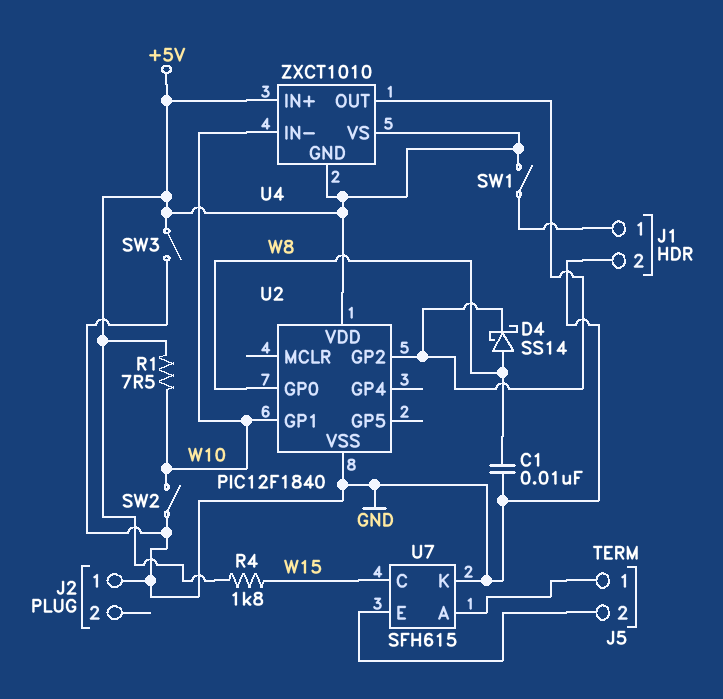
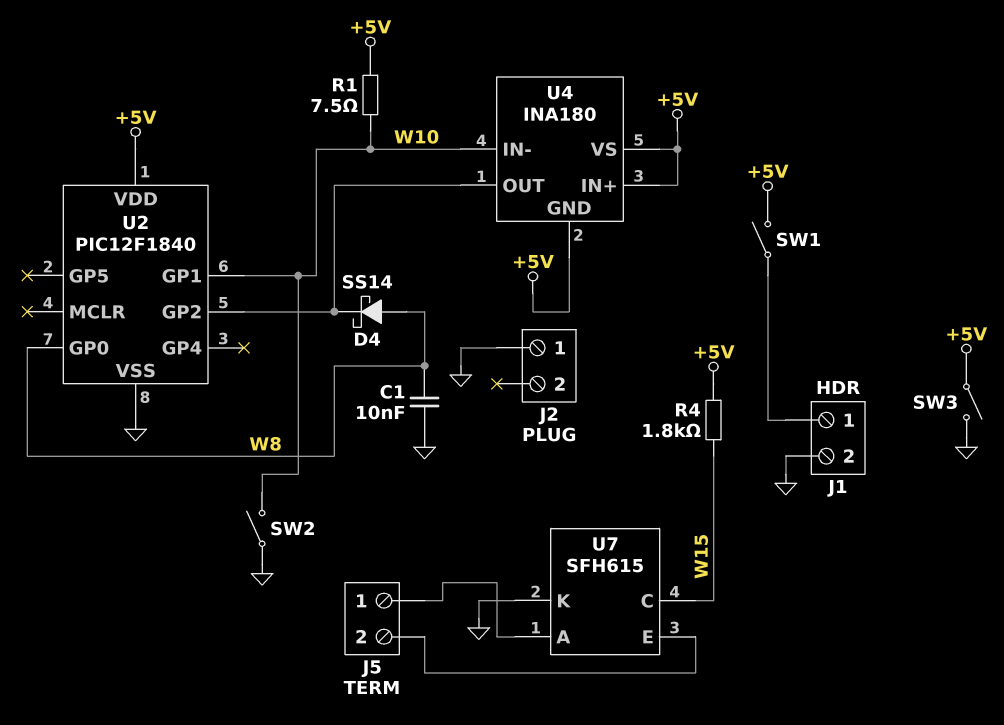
U4: ZXCT1010 -> INA180

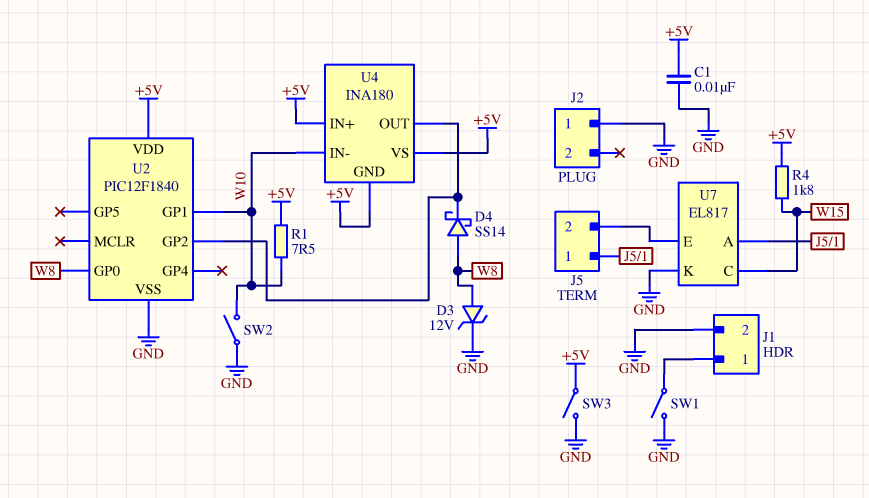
C1: 10nF (GND, W8) -> 10nF (+5V, GND)
D3: none -> zener 12V (A W8, K GND)
SW1: switch (+5V, J1/1) -> switch (GND, J1/1)
U7: SFH615 -> EL817

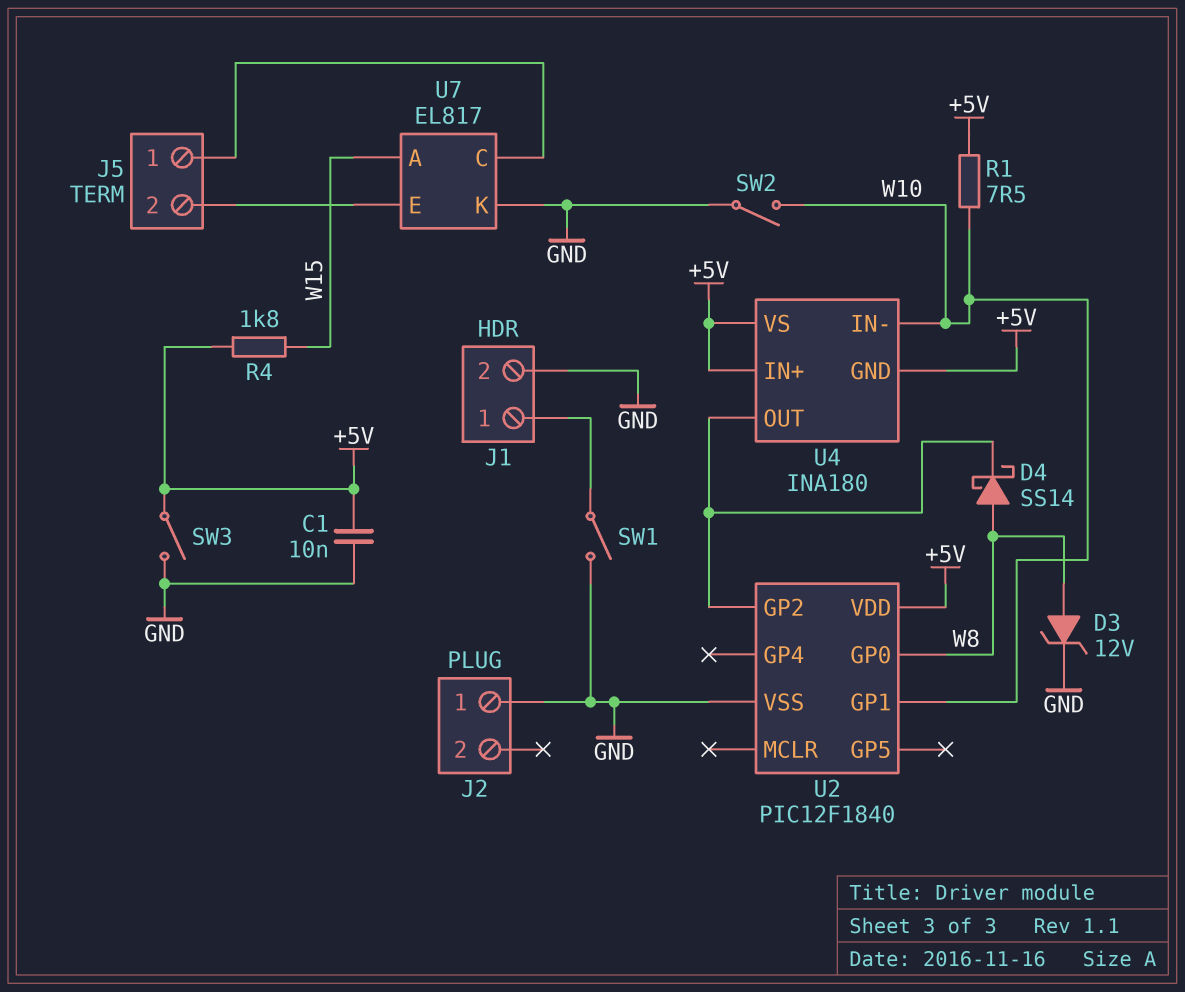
U7 pin A: J5/1 -> W15
U7 pin C: W15 -> J5/1

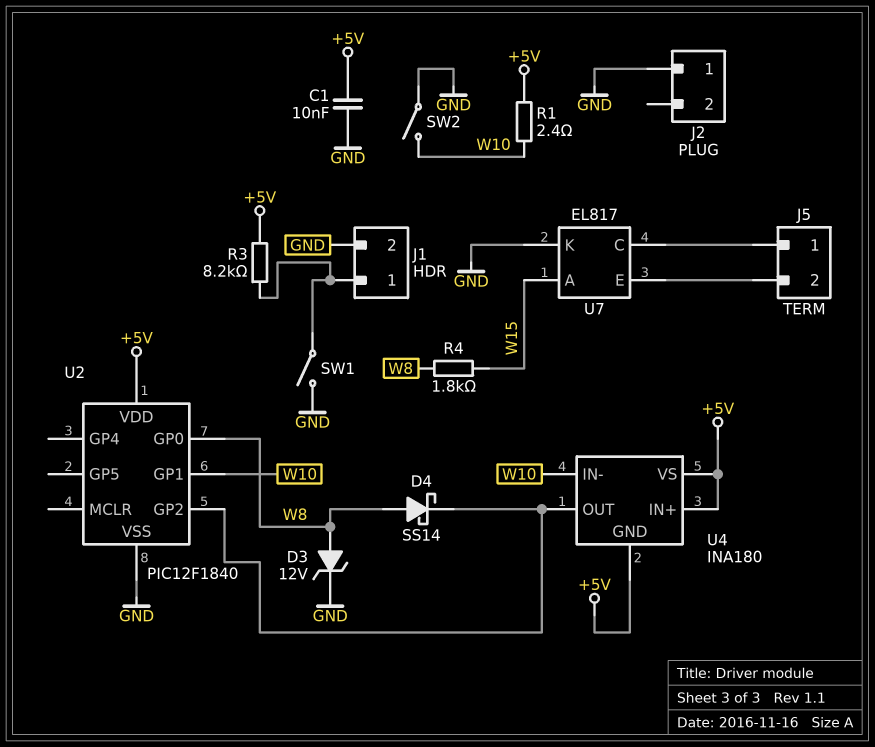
R1: 7.5 (+5V, W10) -> 2.4 (+5V, W10)
R3: none -> 8.2k (+5V, J1/1)
R4: 1.8k (+5V, W15) -> 1.8k (W8, W15)
SW3: switch (+5V, GND) -> none

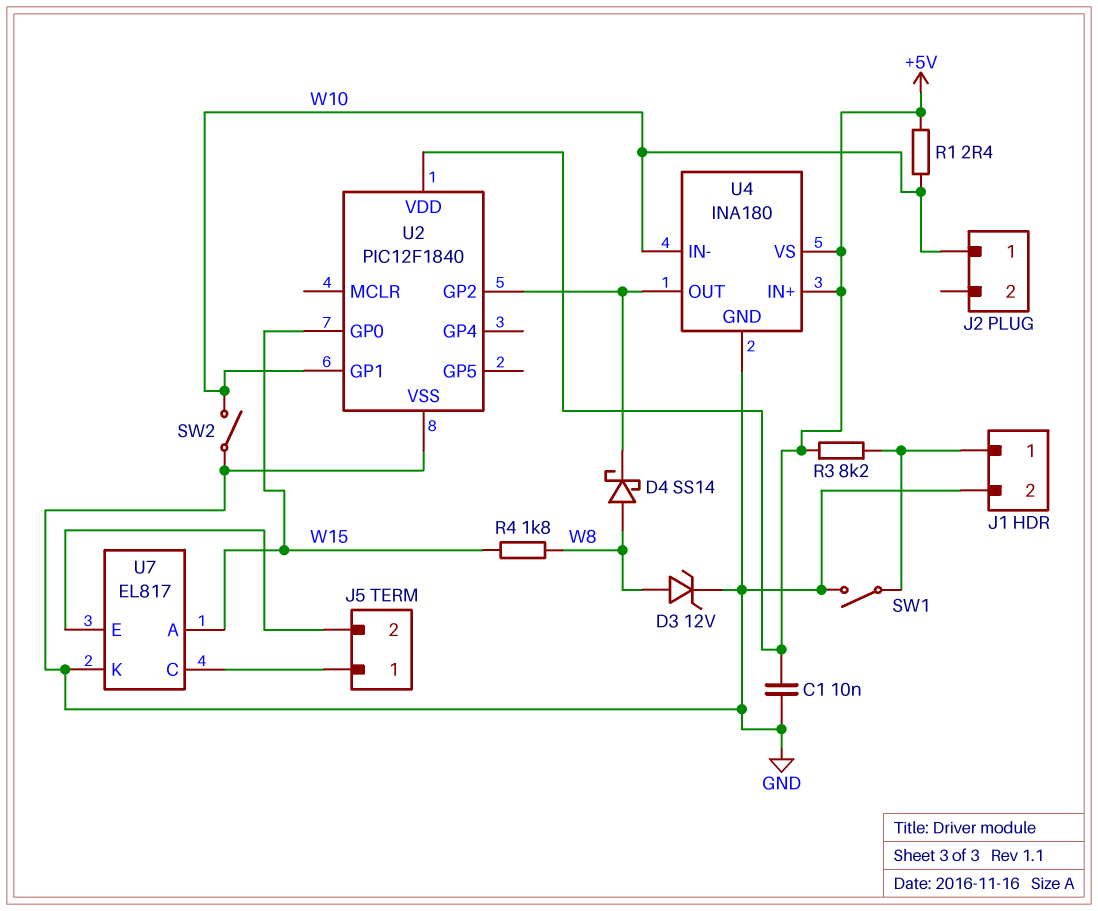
J2 pin 1: GND -> W10
U2 pin GP0: W8 -> W15
U4 pin GND: +5V -> GND

